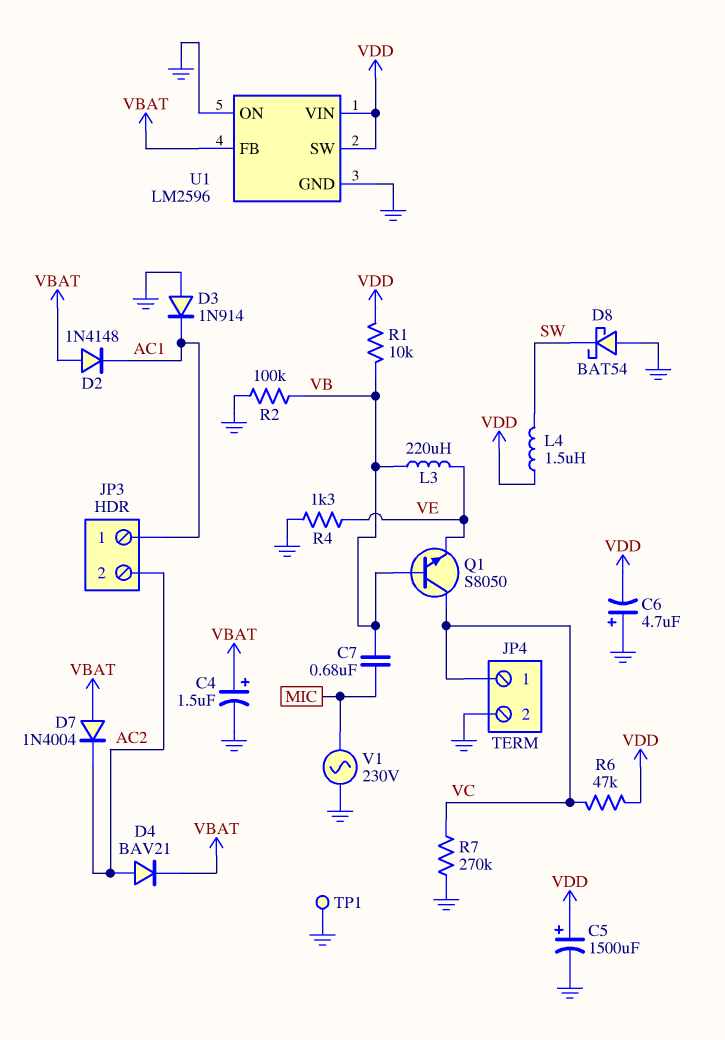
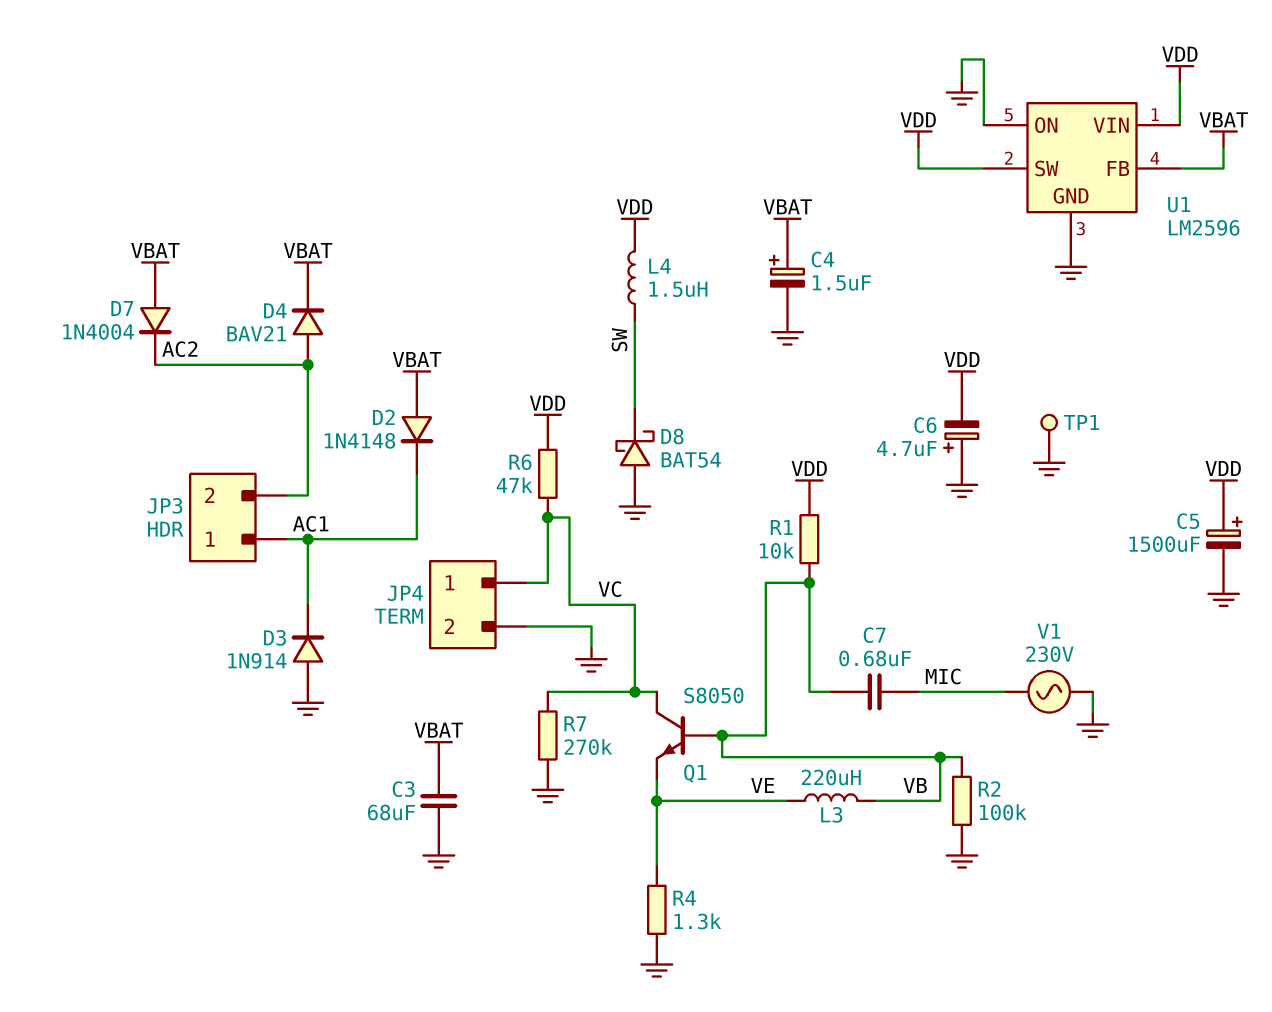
C3: none -> 68uF (GND, VBAT)

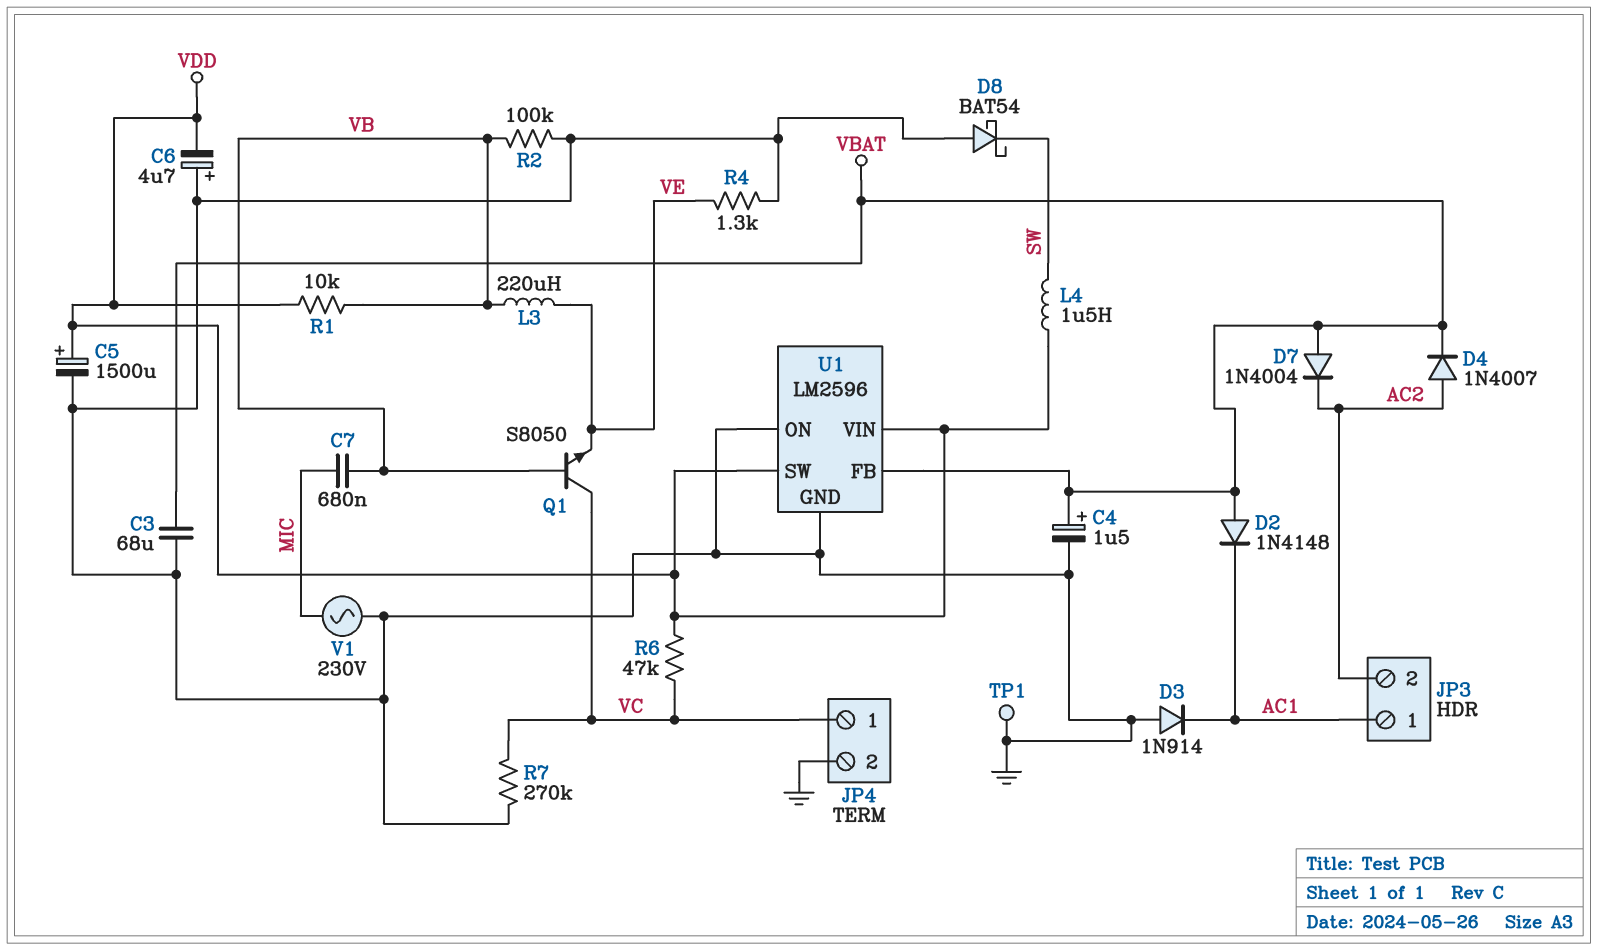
D4: diode BAV21 (A AC2, K VBAT) -> diode 1N4007 (A AC2, K VBAT)

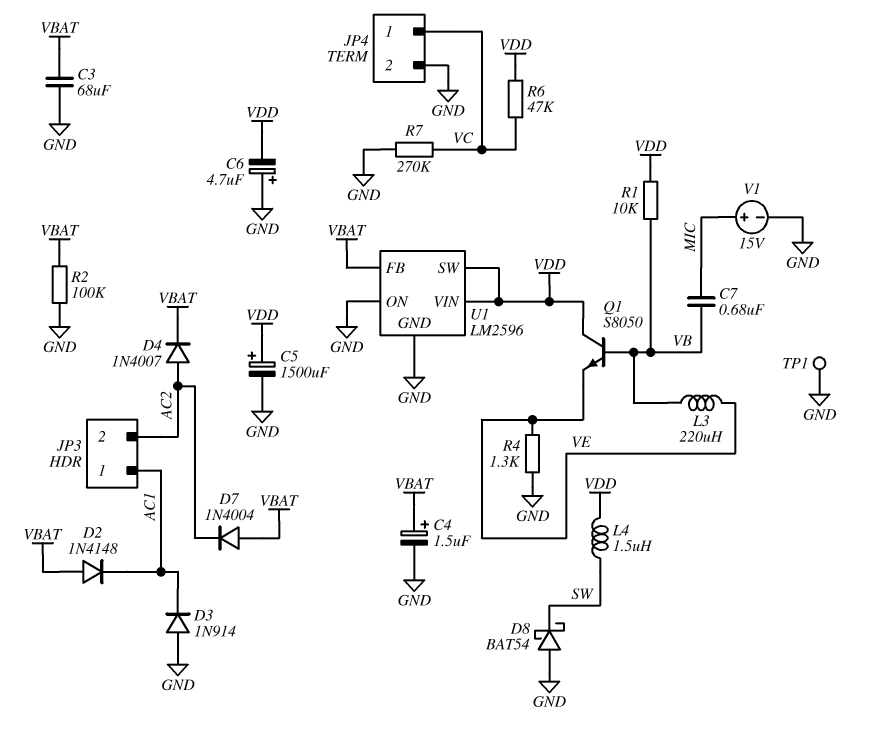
Q1: NPN S8050 (B VB, C VC, E VE) -> NPN S8050 (B VB, C VDD, E VE)
R2: 100k (GND, VB) -> 100k (GND, VBAT)
V1: AC 230V (GND, MIC) -> 15V (plus MIC, minus GND)

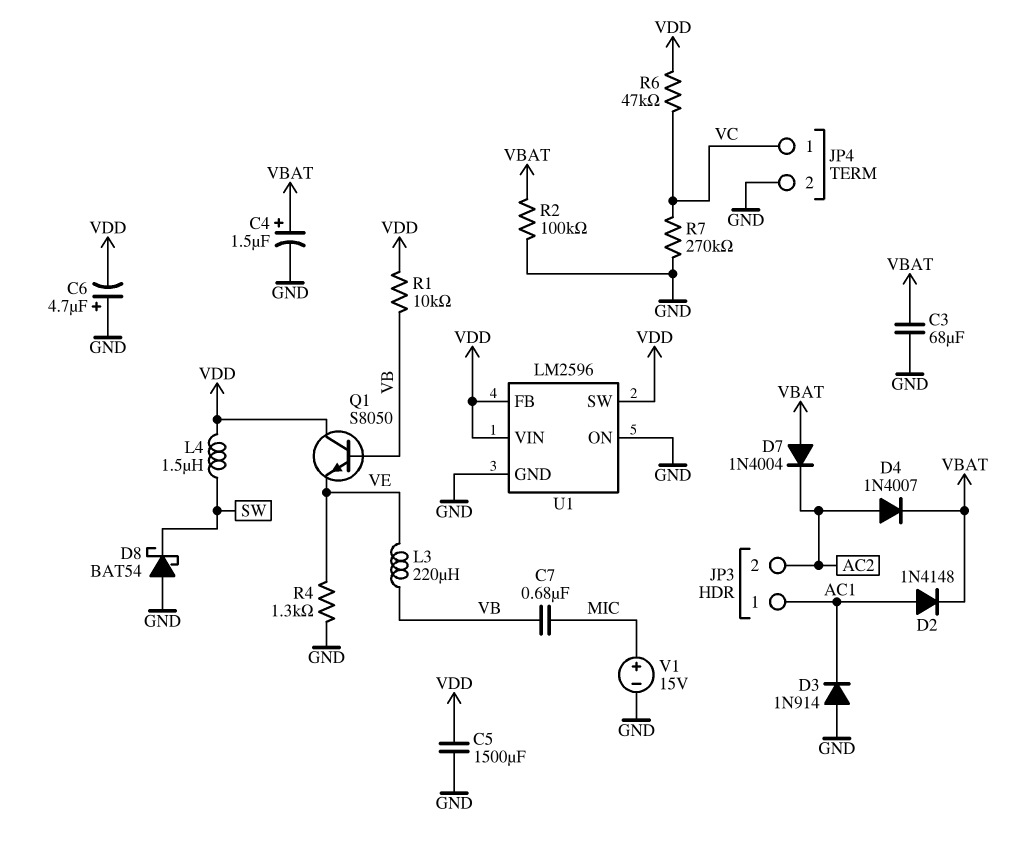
C5: 1500uF (plus VDD, minus GND) -> 1500uF (GND, VDD)
D2: diode 1N4148 (A VBAT, K AC1) -> diode 1N4148 (A AC1, K VBAT)
TP1: test point (GND) -> none
U1 pin FB: VBAT -> VDD

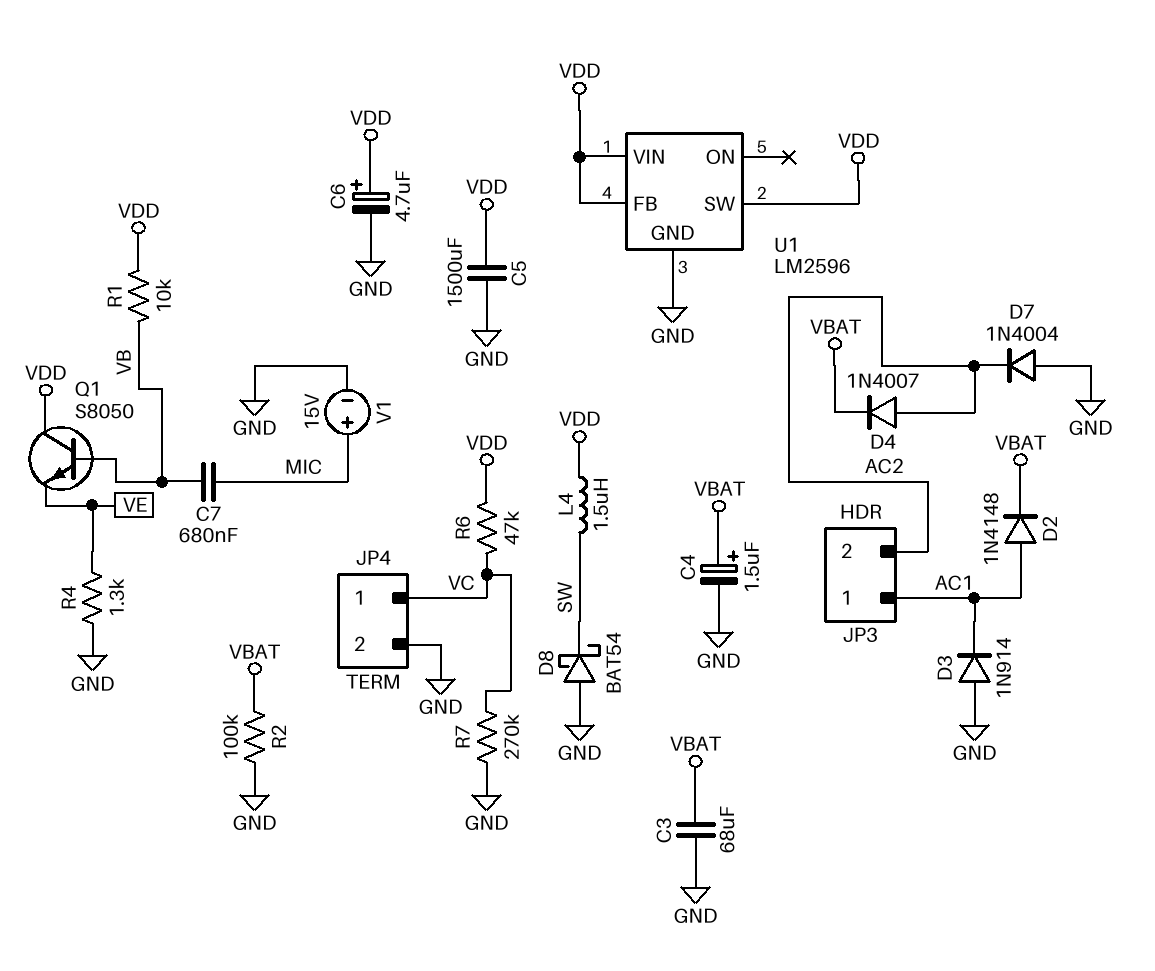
C6: 4.7uF (plus GND, minus VDD) -> 4.7uF (plus VDD, minus GND)
D7: diode 1N4004 (A VBAT, K AC2) -> diode 1N4004 (A GND, K AC2)
L3: 220uH (VB, VE) -> none
U1 pin ON: GND -> none

